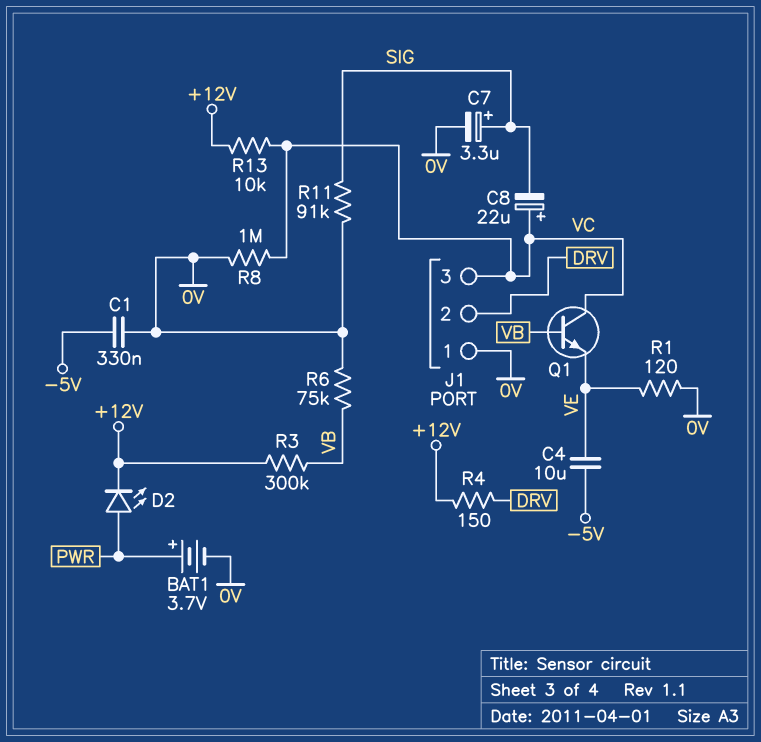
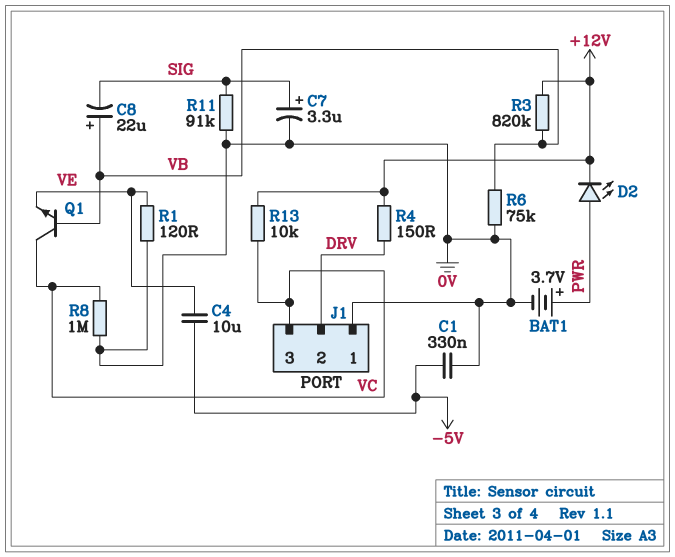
C8: 22uF (plus VC, minus SIG) -> 22uF (plus VB, minus SIG)
R3: 300k (+12V, VB) -> 820k (+12V, VB)

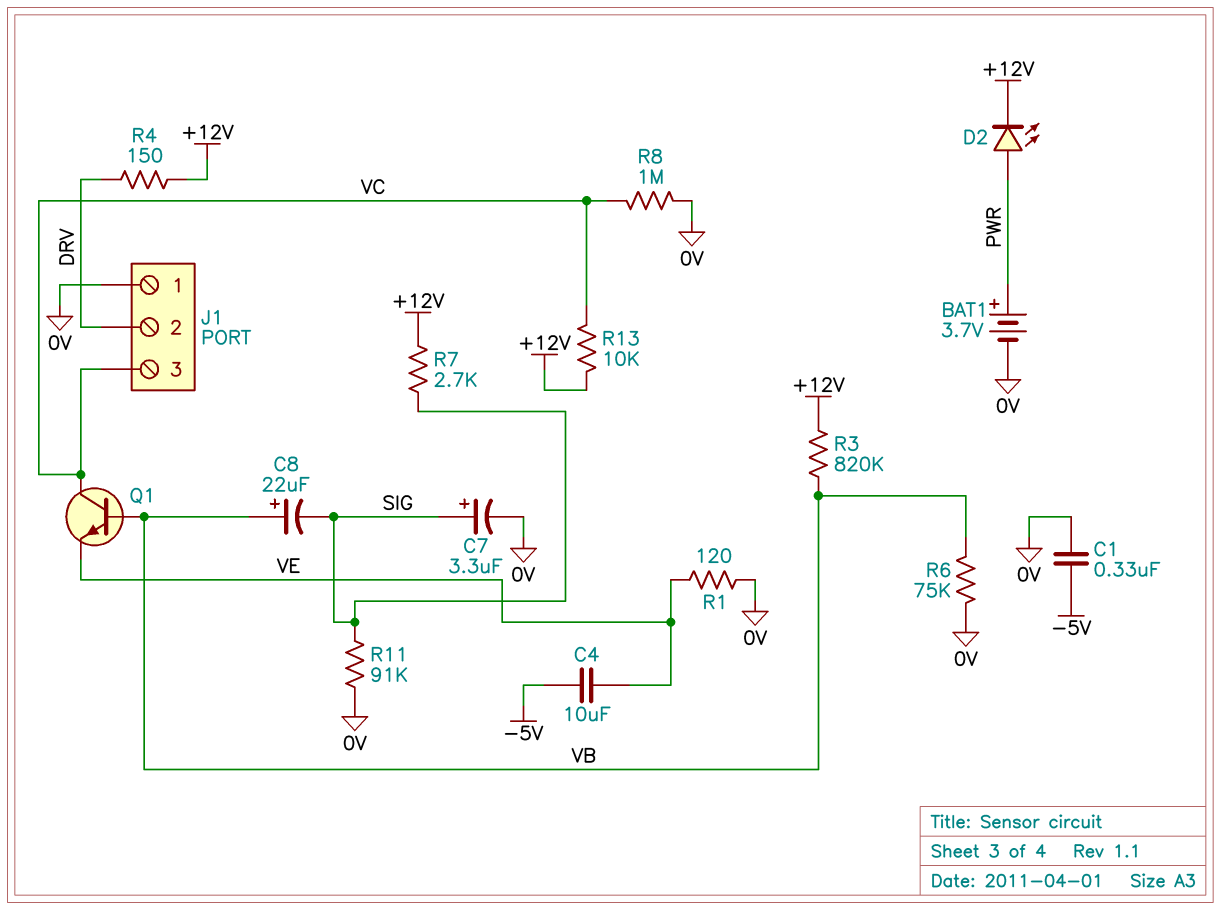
R7: none -> 2.7k (+12V, SIG)

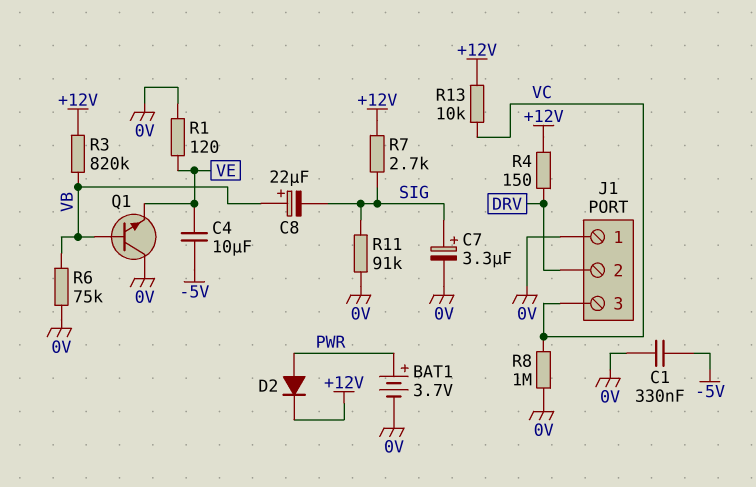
D2: LED (A PWR, K +12V) -> diode (A PWR, K +12V)
Q1: NPN (B VB, C VC, E VE) -> NPN (B VB, C 0V, E VE)

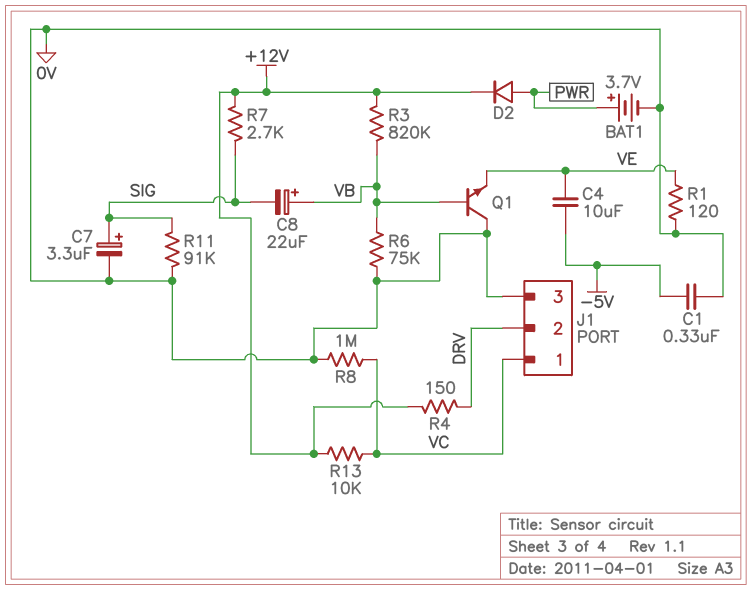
J1 pin 1: 0V -> VC
J1 pin 3: VC -> 0V

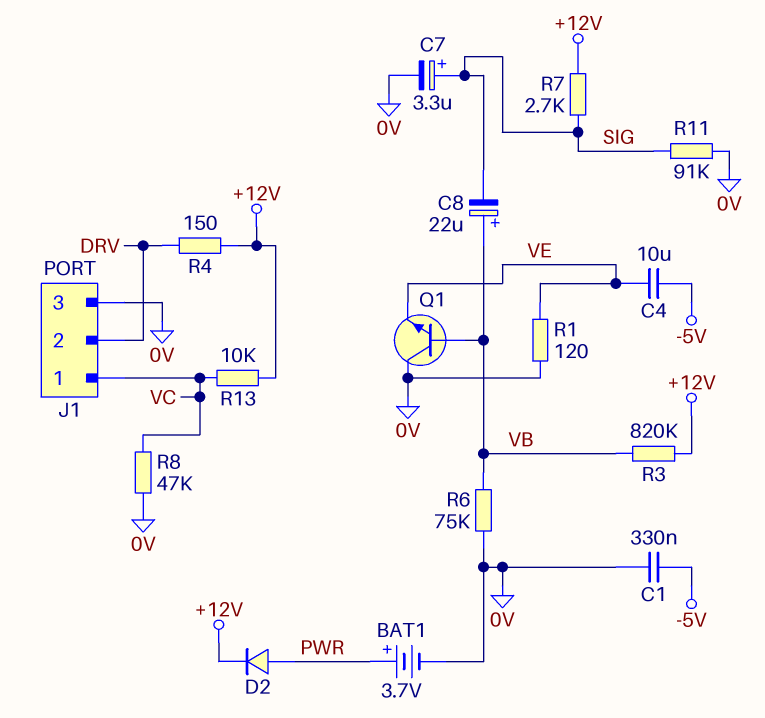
R8: 1M (0V, VC) -> 47k (0V, VC)

